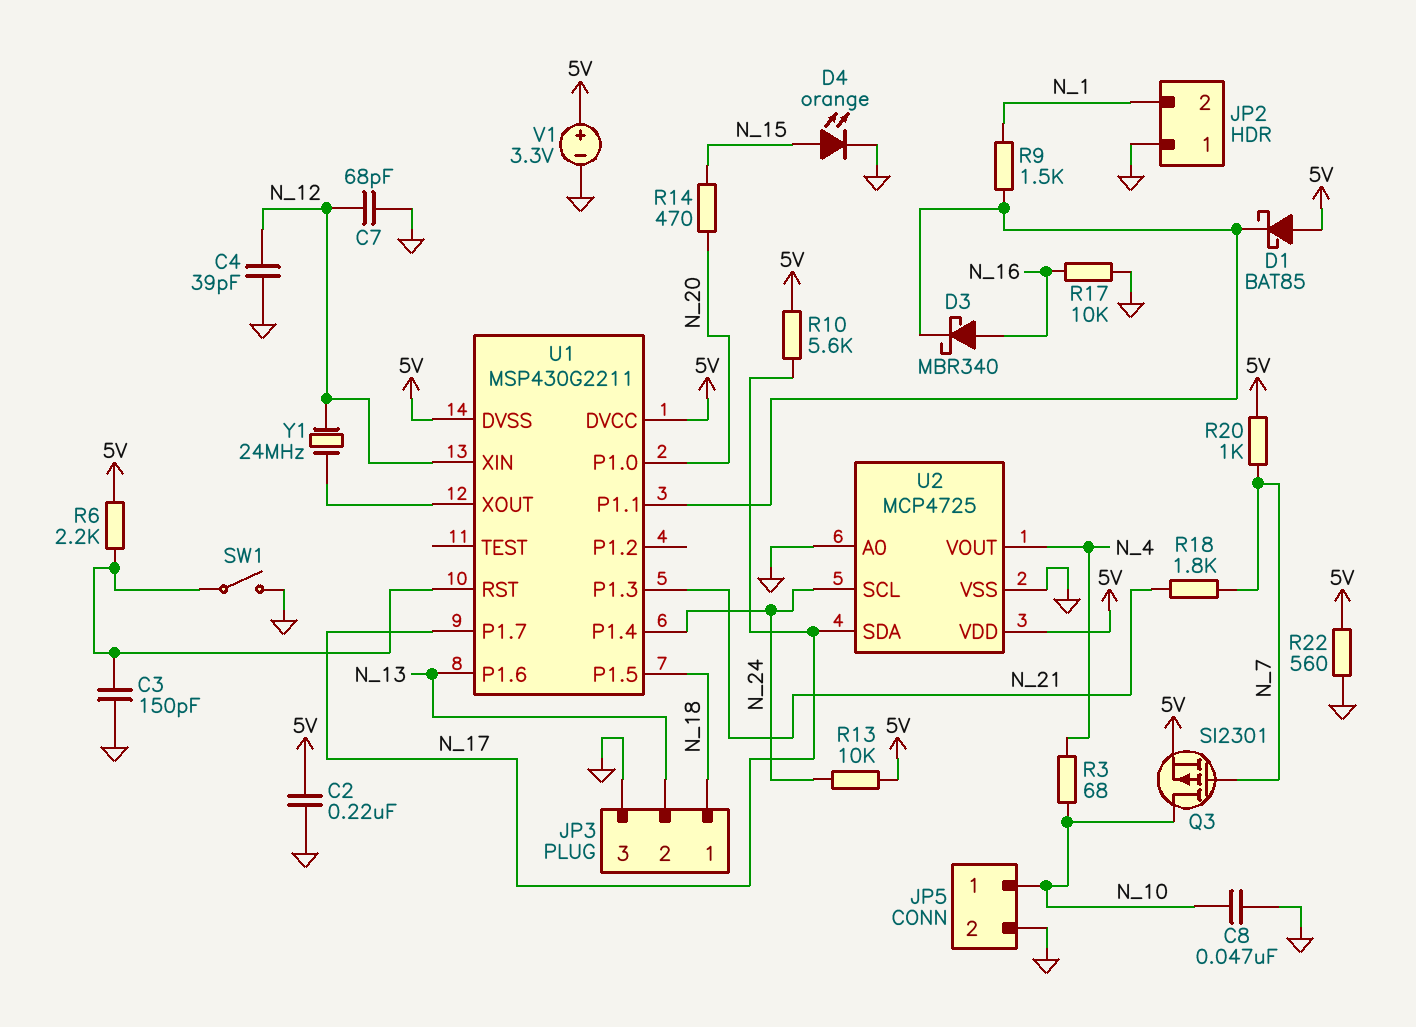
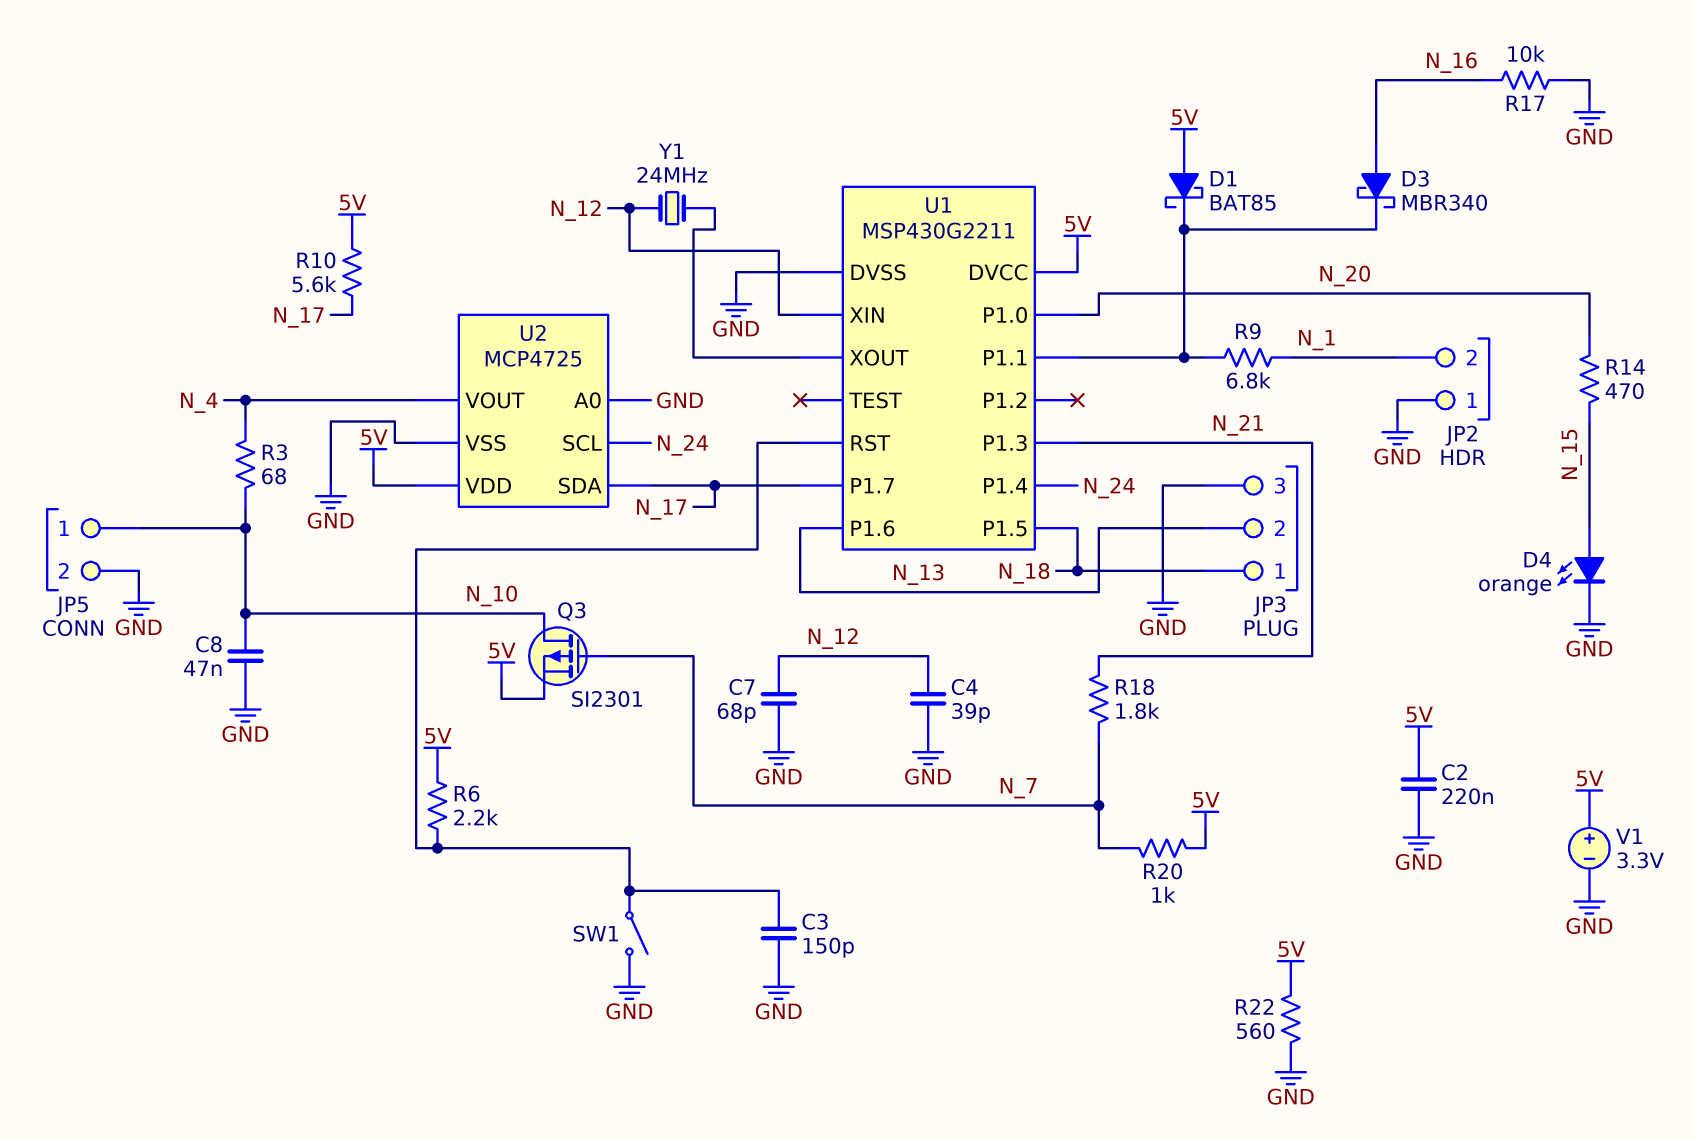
R9: 1.5k (N_1, U1/P1.1) -> 6.8k (N_1, U1/P1.1)
R13: 10k (5V, N_24) -> none
U1 pin DVSS: 5V -> GND

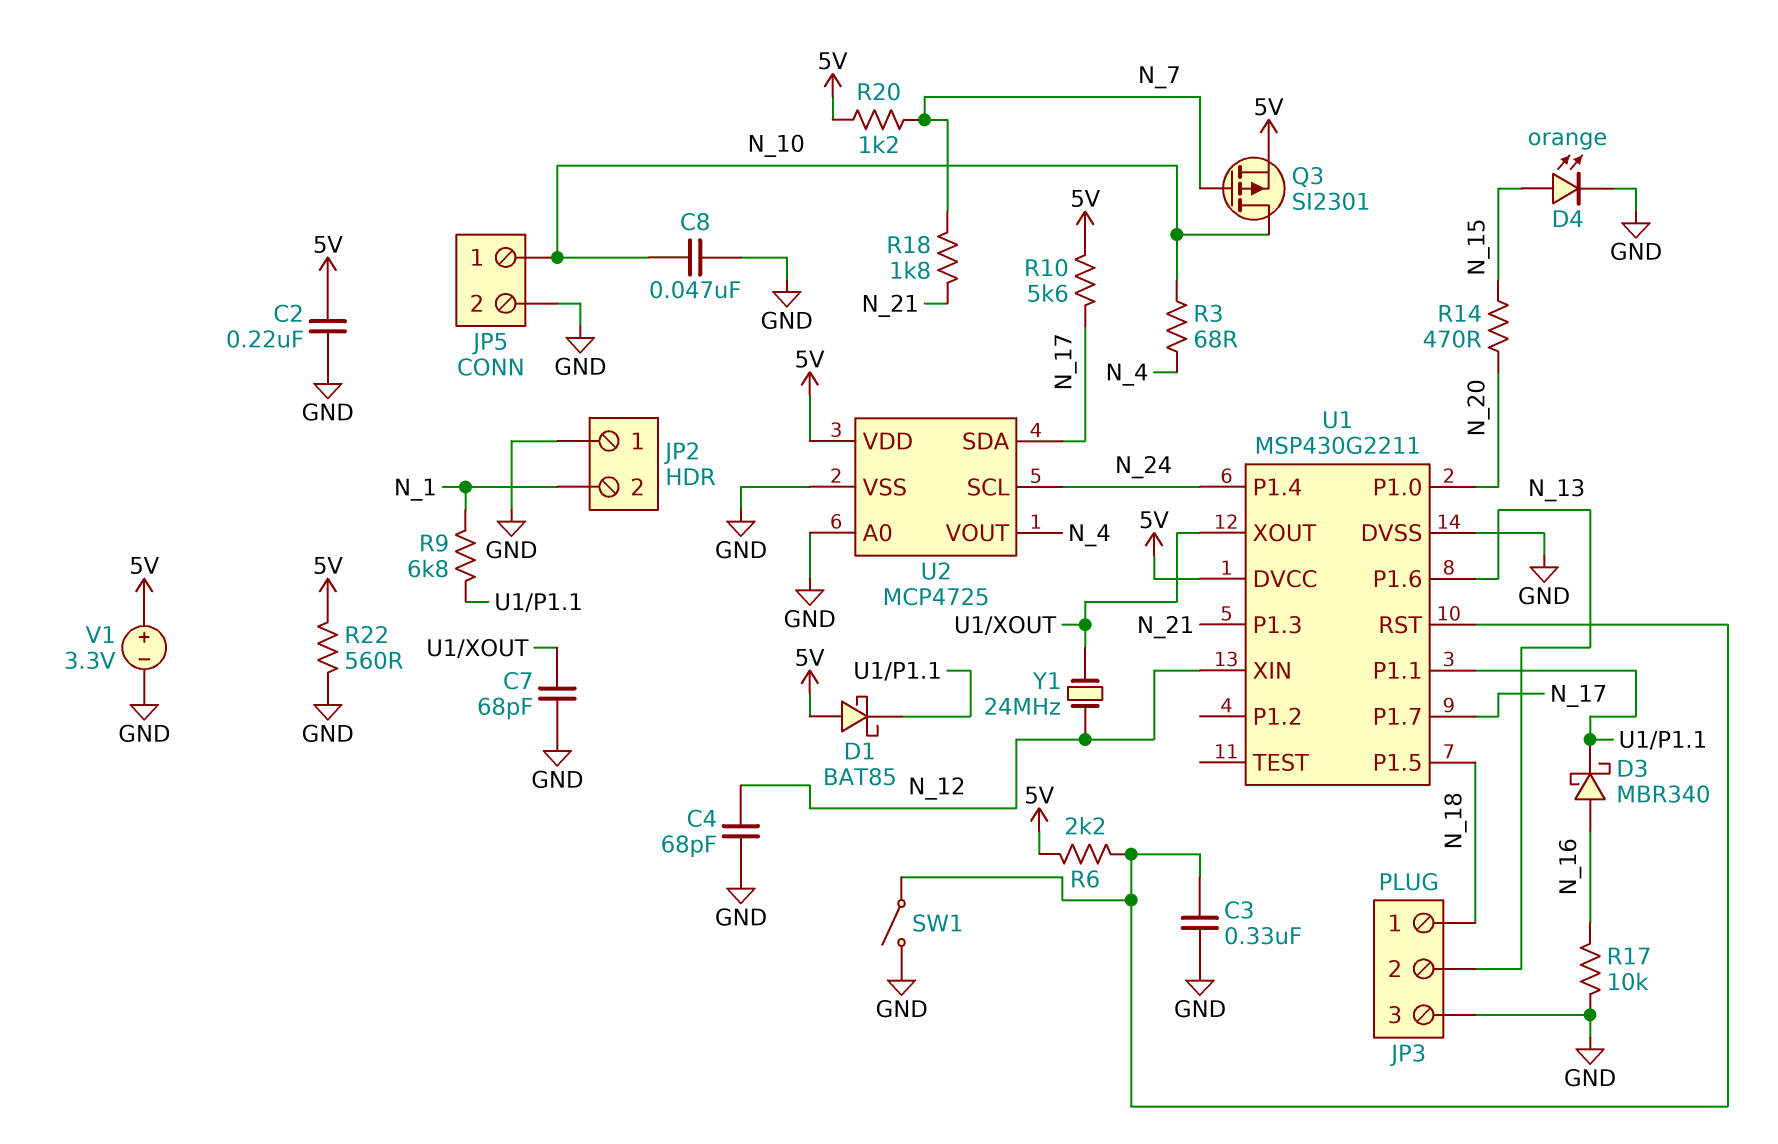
C3: 150pF (GND, U1/RST) -> 330nF (GND, U1/RST)
C4: 39pF (GND, N_12) -> 68pF (GND, N_12)
C7: 68pF (GND, N_12) -> 68pF (GND, U1/XOUT)
R20: 1k (5V, N_7) -> 1.2k (5V, N_7)

